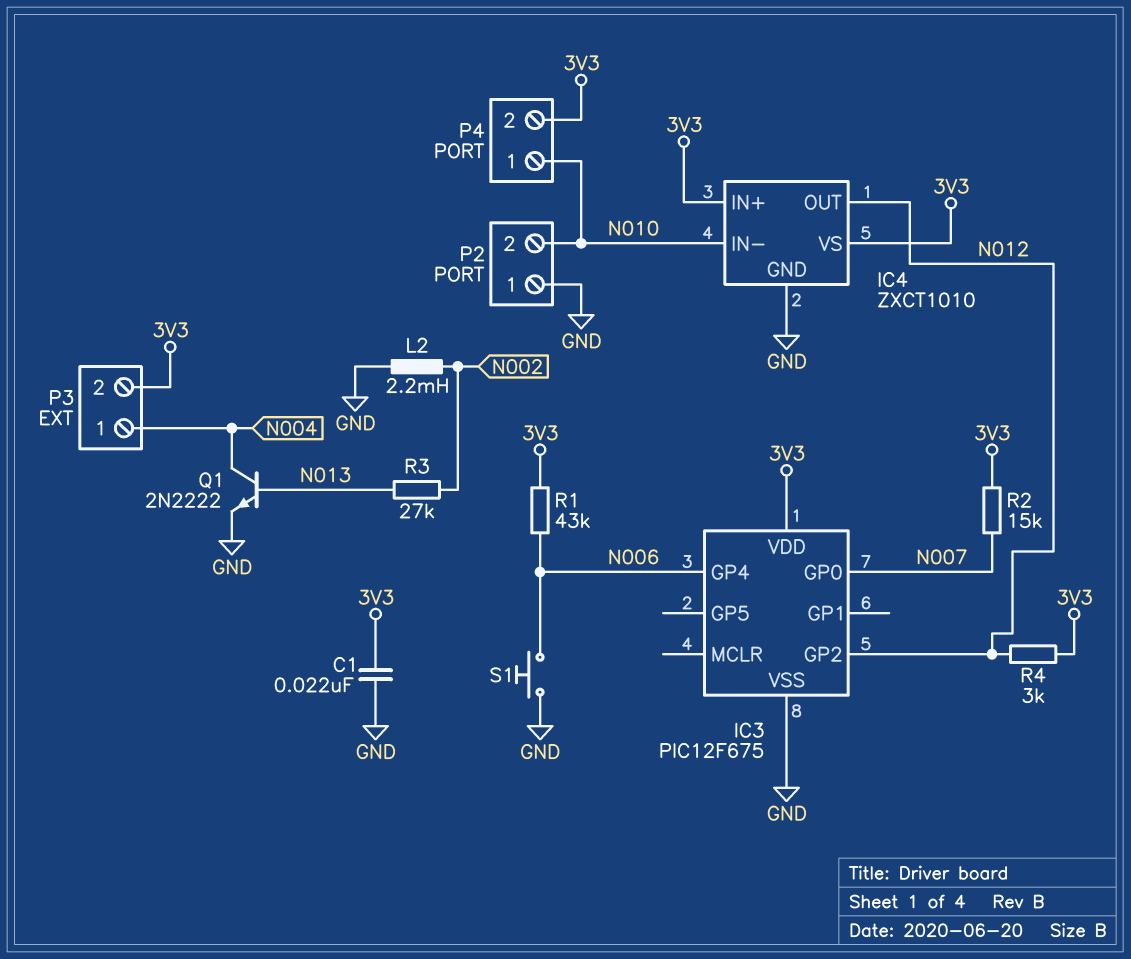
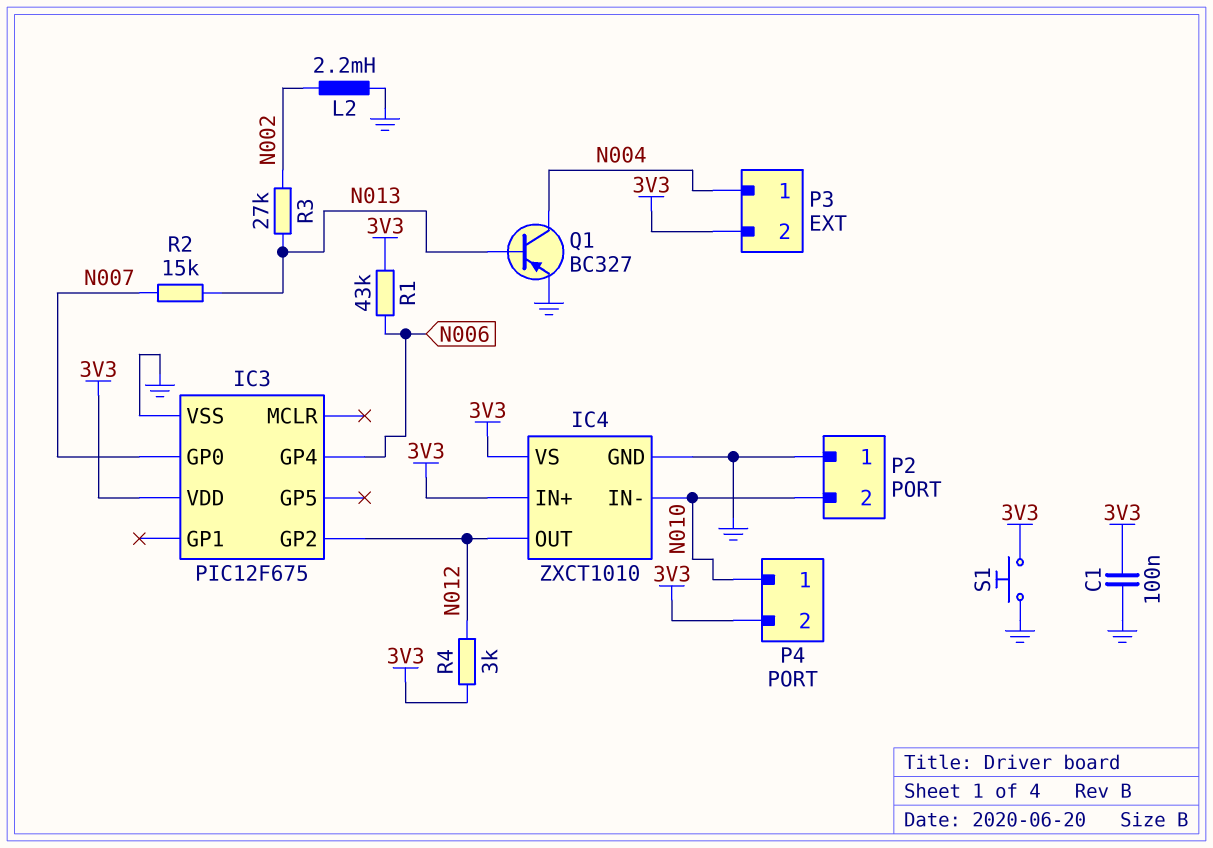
C1: 22nF (3V3, GND) -> 100nF (3V3, GND)
Q1: NPN 2N2222 (B N013, C N004, E GND) -> PNP BC327 (B N013, C N004, E GND)
R2: 15k (3V3, N007) -> 15k (N007, N013)
S1: button (GND, N006) -> button (3V3, GND)

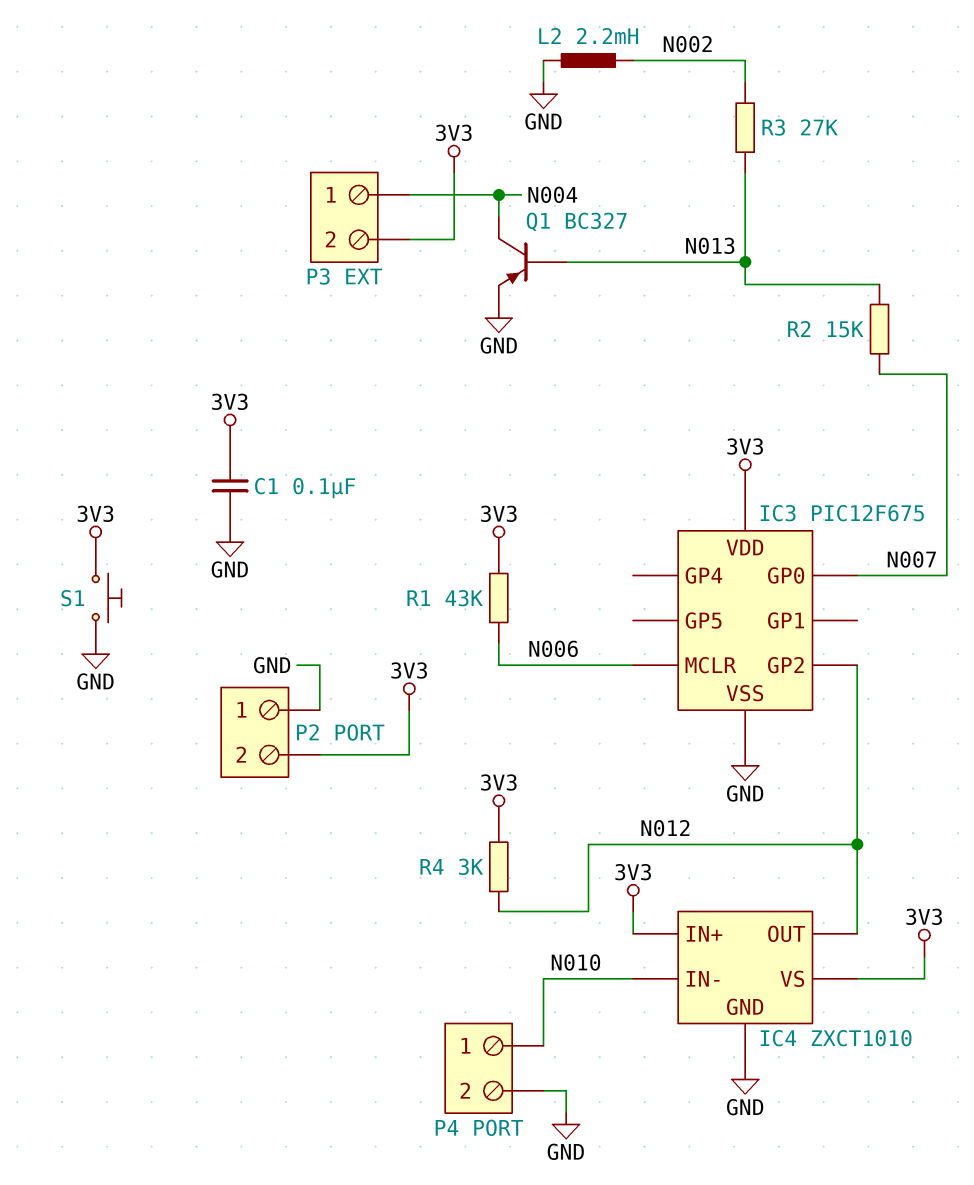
IC3 pin GP4: N006 -> none
IC3 pin MCLR: none -> N006
P2 pin 2: N010 -> 3V3
P4 pin 2: 3V3 -> GND

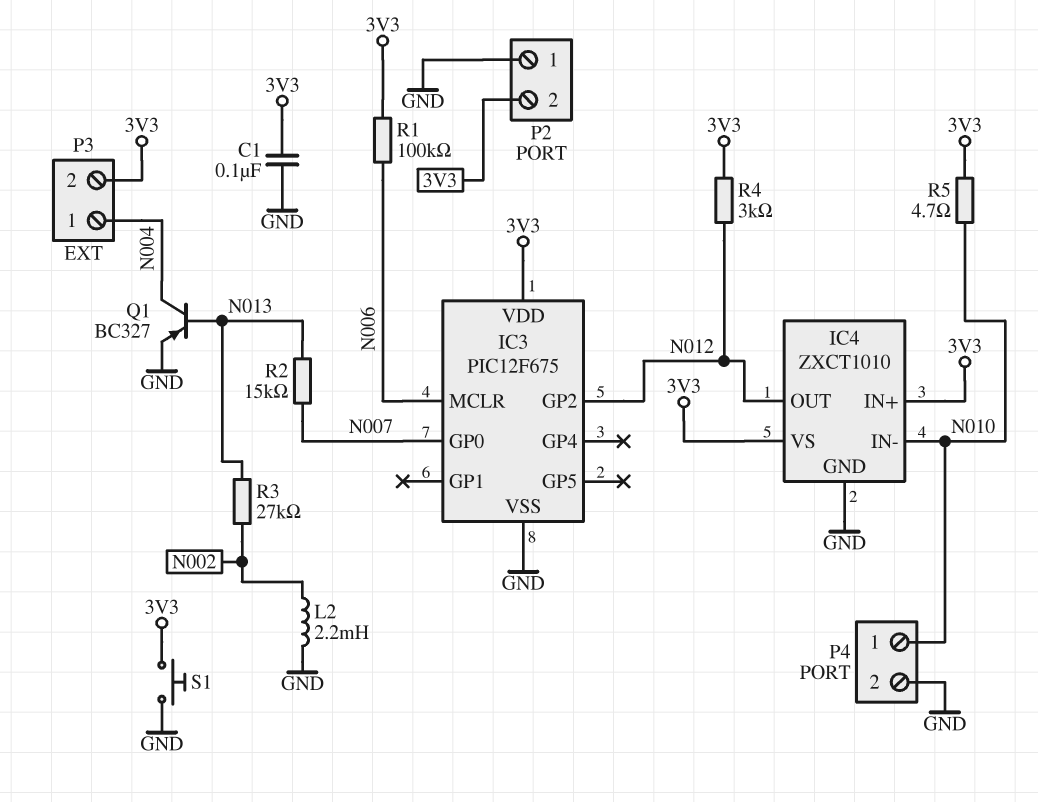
R1: 43k (3V3, N006) -> 100k (3V3, N006)
R5: none -> 4.7 (3V3, N010)

